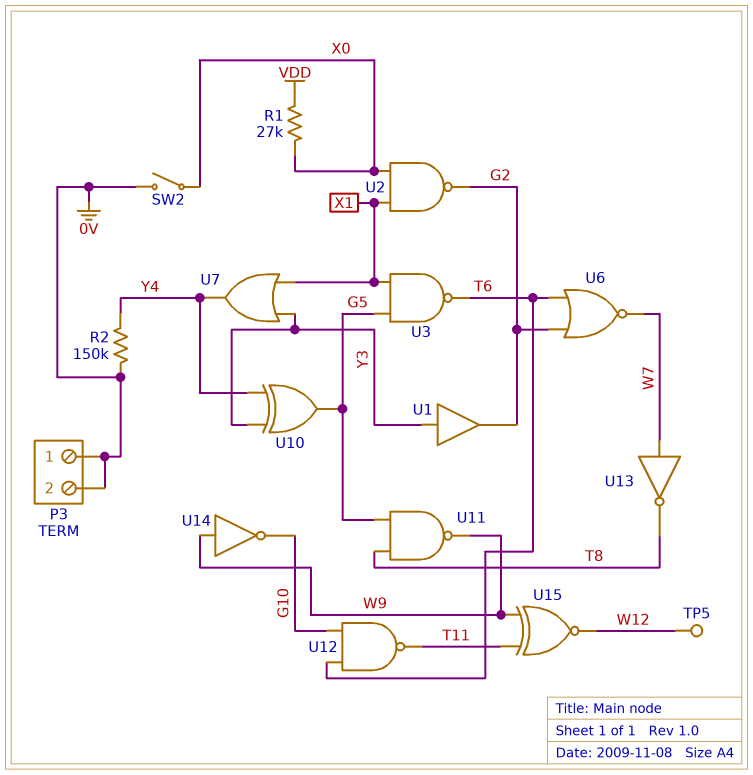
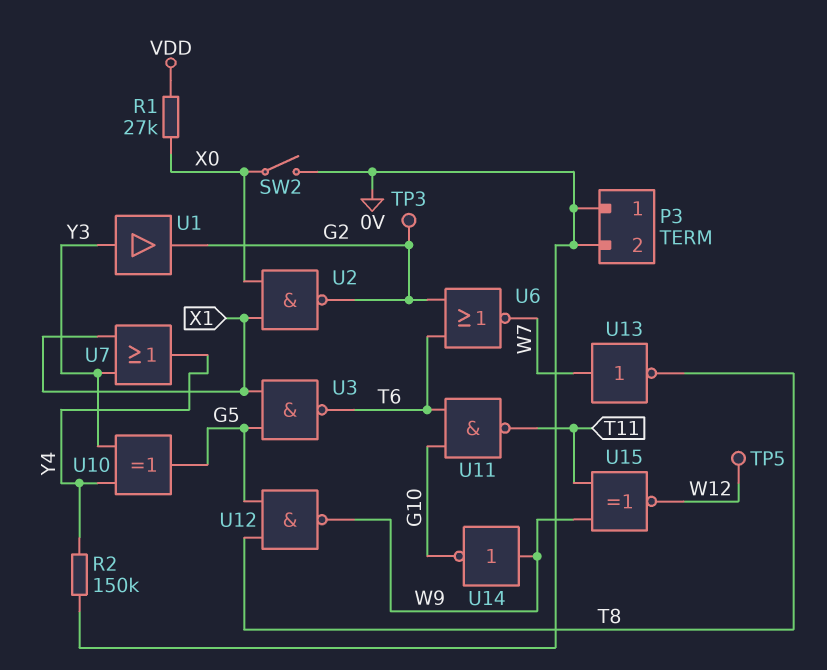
TP3: none -> test point (G2)
U11: NAND (in G5, in T8, out W9) -> NAND (in G10, in T6, out T11)
U12: NAND (in G10, in T6, out T11) -> NAND (in G5, in T8, out W9)

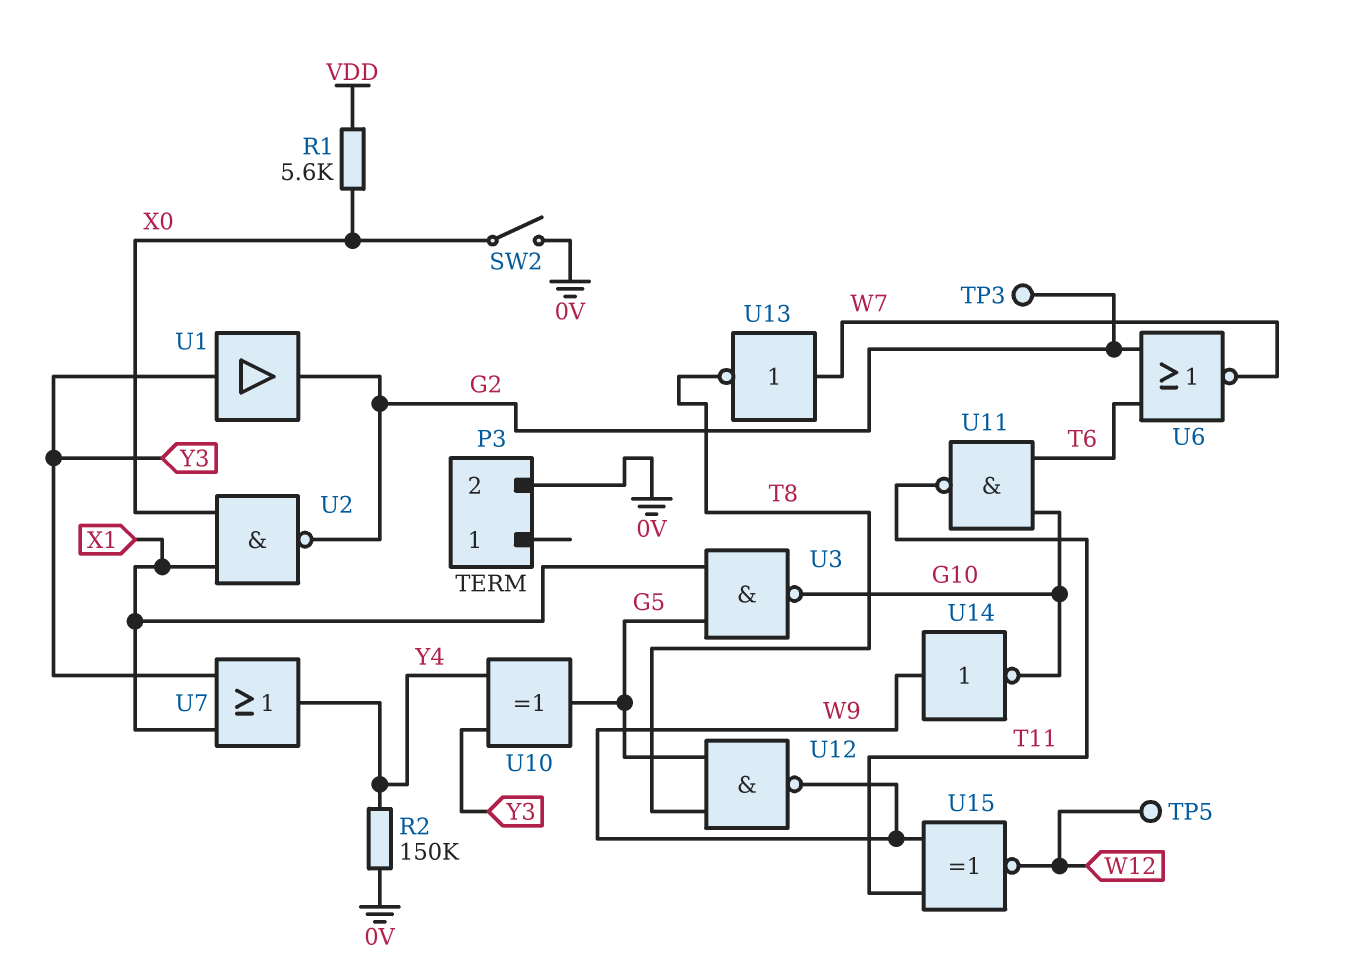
P3 pin 1: 0V -> none
R1: 27k (VDD, X0) -> 5.6k (VDD, X0)
U3: NAND (in G5, in X1, out T6) -> NAND (in G5, in X1, out G10)

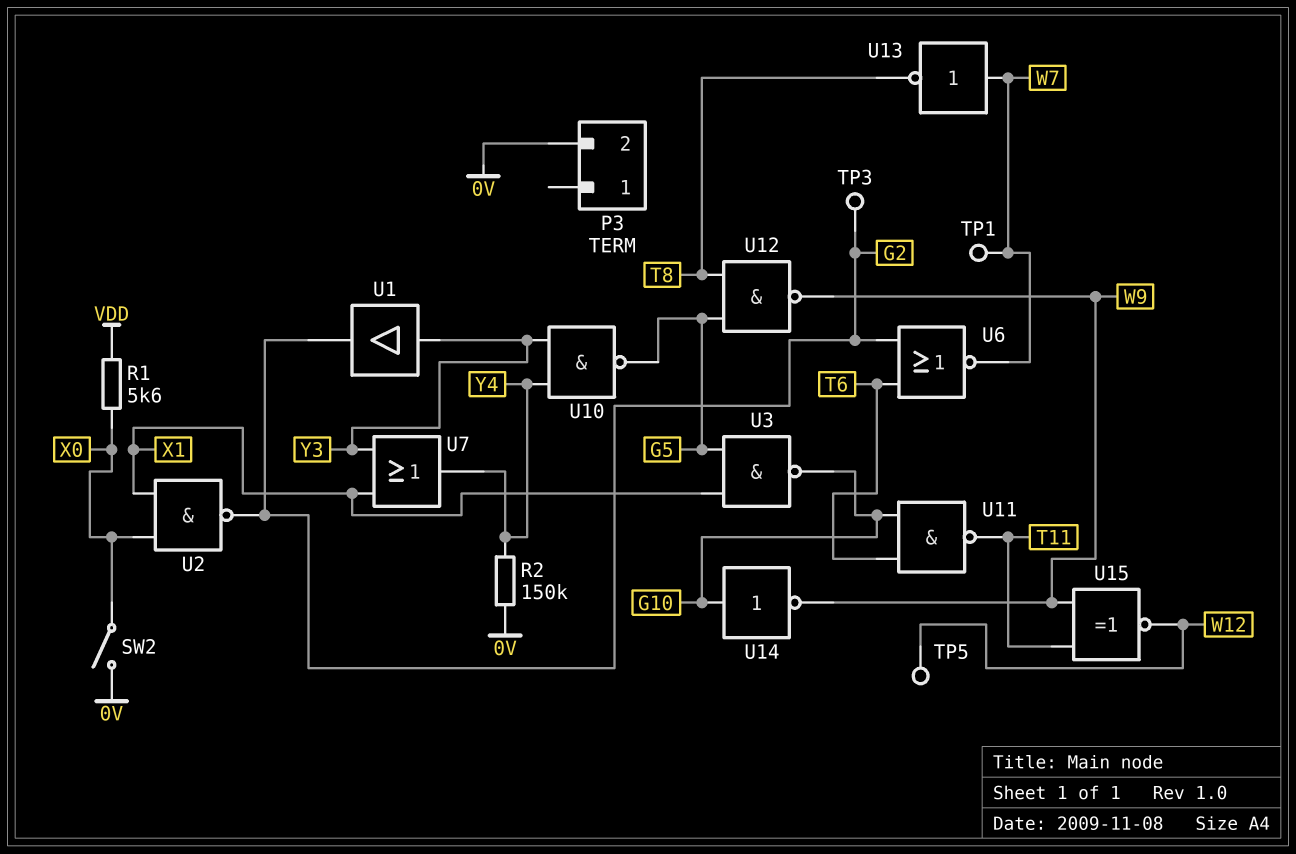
TP1: none -> test point (W7)
U10: XOR (in Y3, in Y4, out G5) -> NAND (in Y3, in Y4, out G5)
U14: NOT (in W9, out G10) -> NOT (in G10, out W9)

